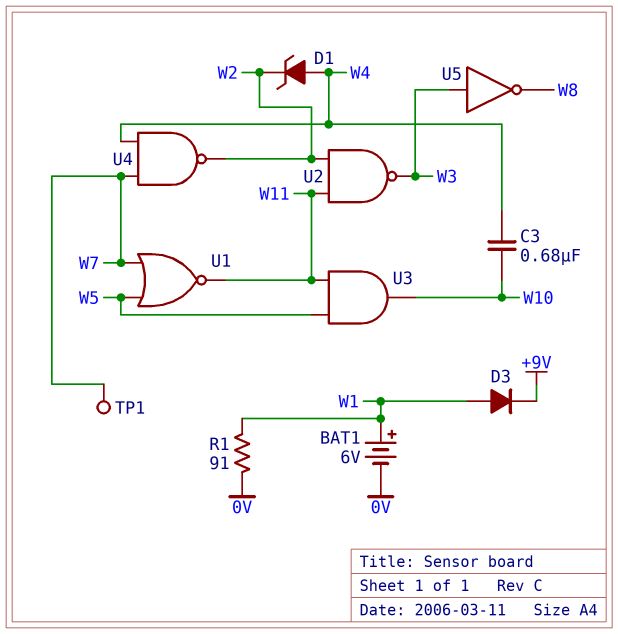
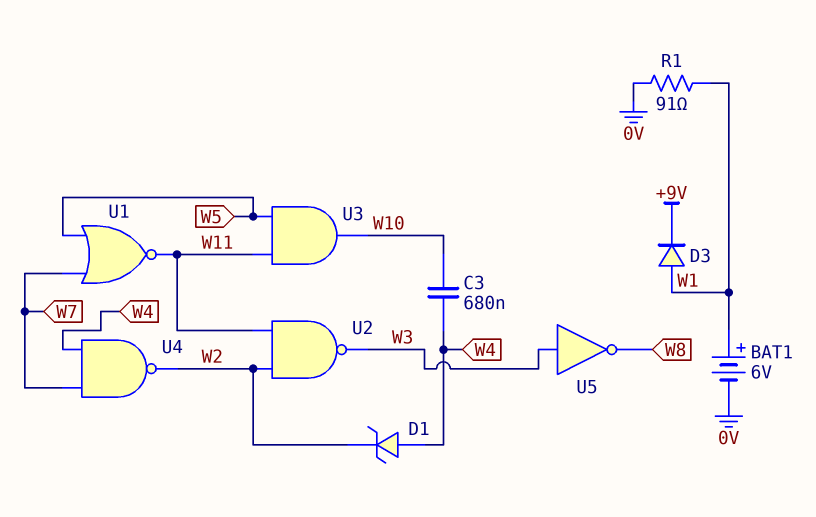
TP1: test point (W7) -> none

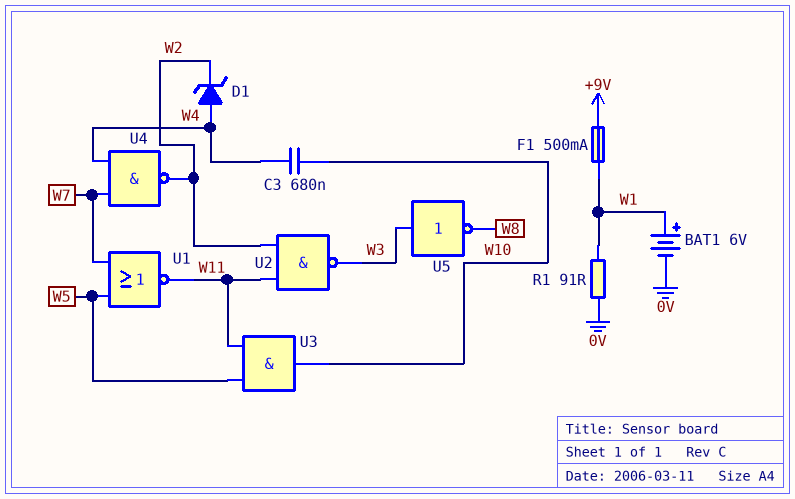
D3: diode (A W1, K +9V) -> none
F1: none -> 500mA (+9V, W1)

